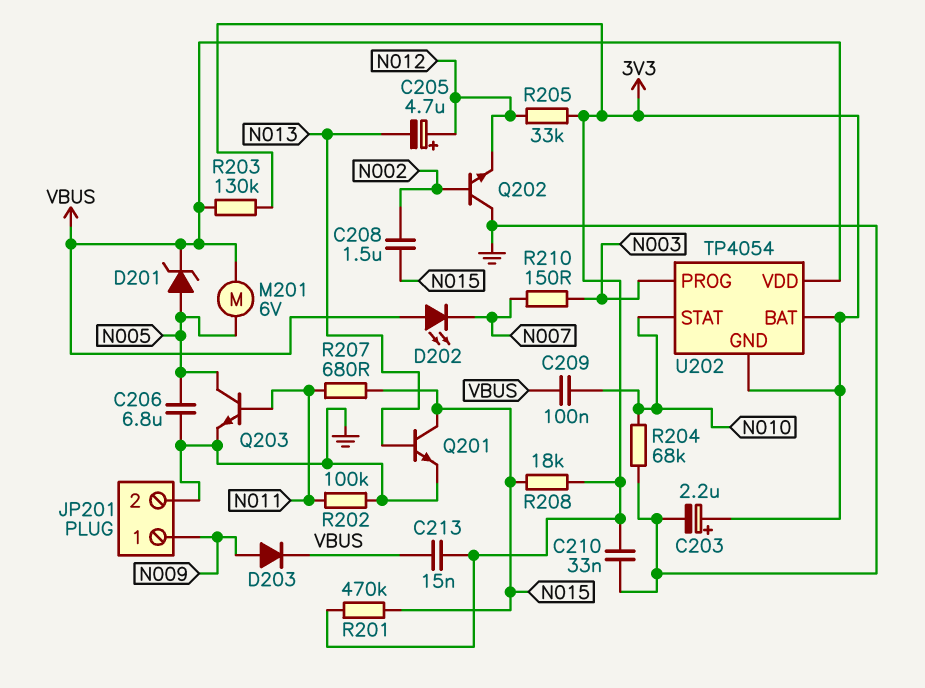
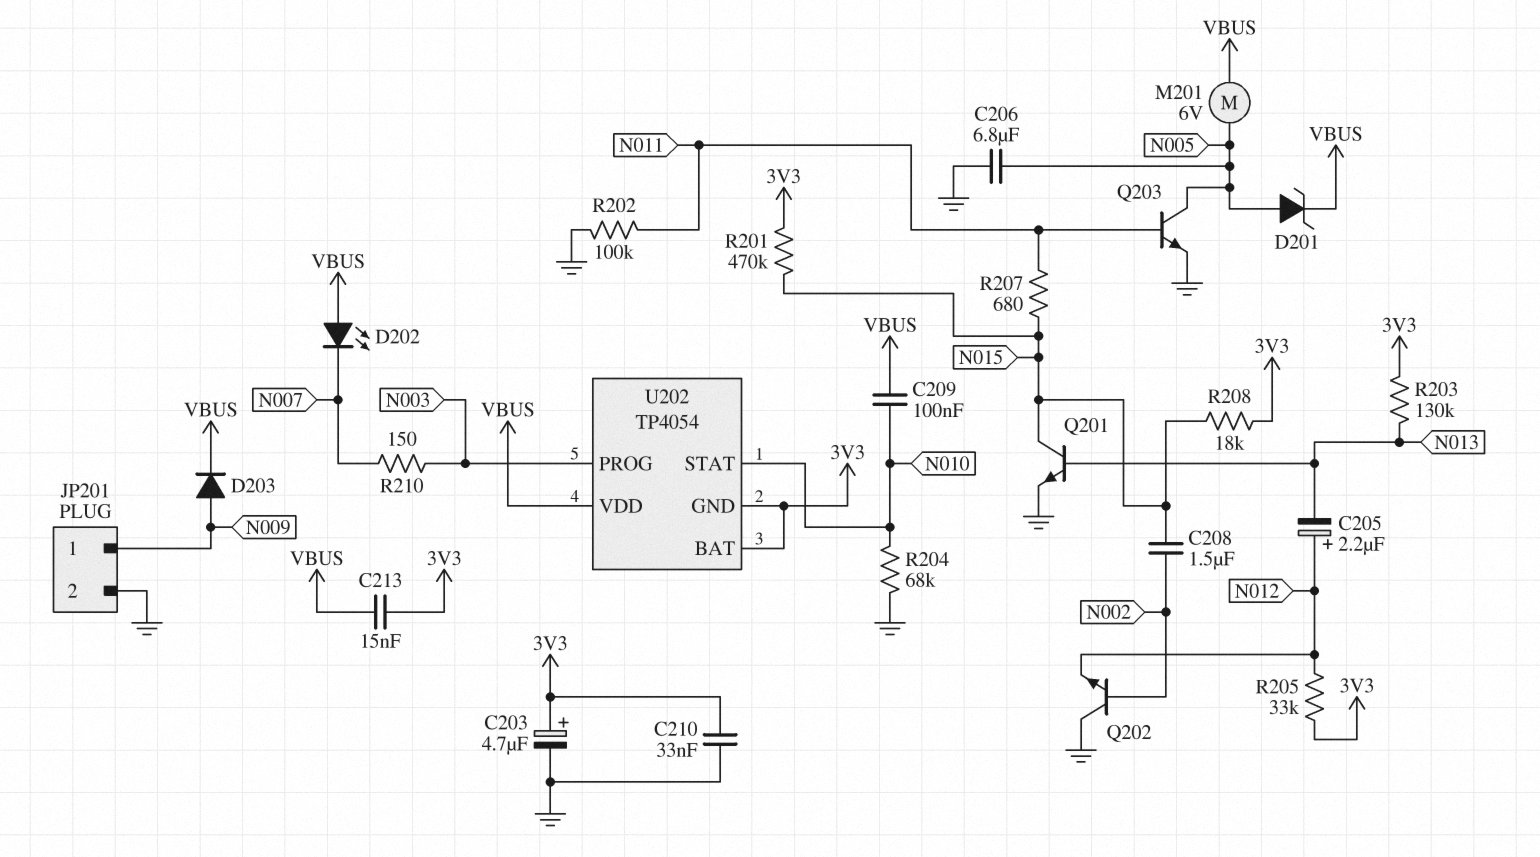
C203: 2.2uF (plus 3V3, minus GND) -> 4.7uF (plus 3V3, minus GND)
C205: 4.7uF (plus N012, minus N013) -> 2.2uF (plus N012, minus N013)
R203: 130k (3V3, VBUS) -> 130k (3V3, N013)

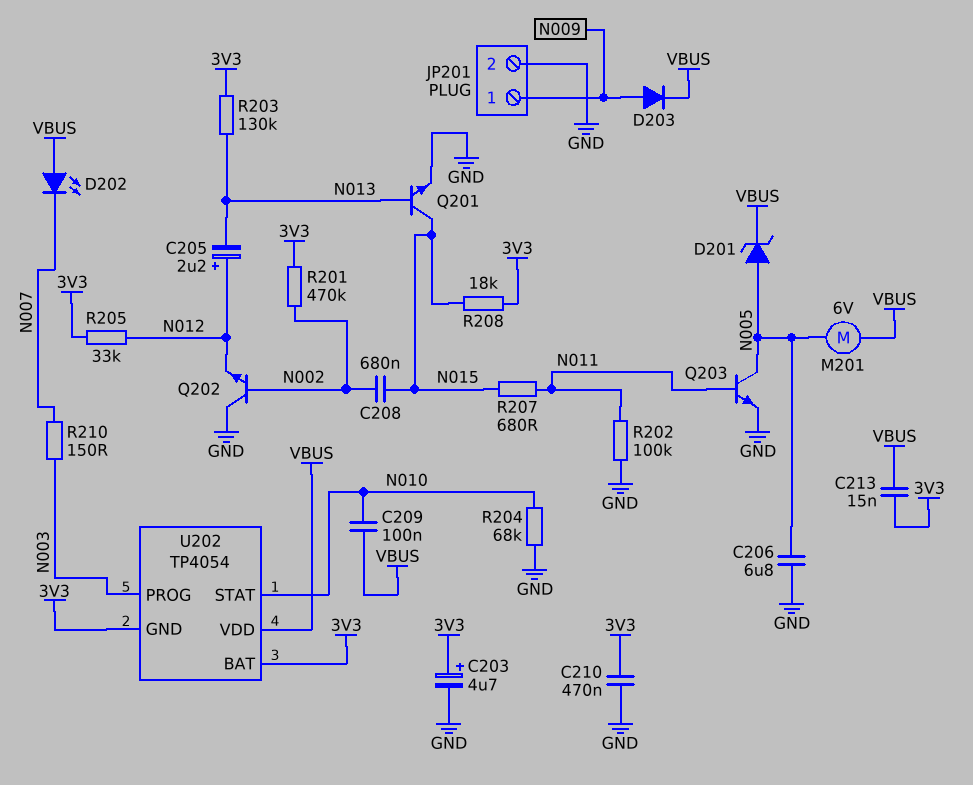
C208: 1.5uF (N002, N015) -> 680nF (N002, N015)
C210: 33nF (3V3, GND) -> 470nF (3V3, GND)
R201: 470k (3V3, N015) -> 470k (3V3, N002)

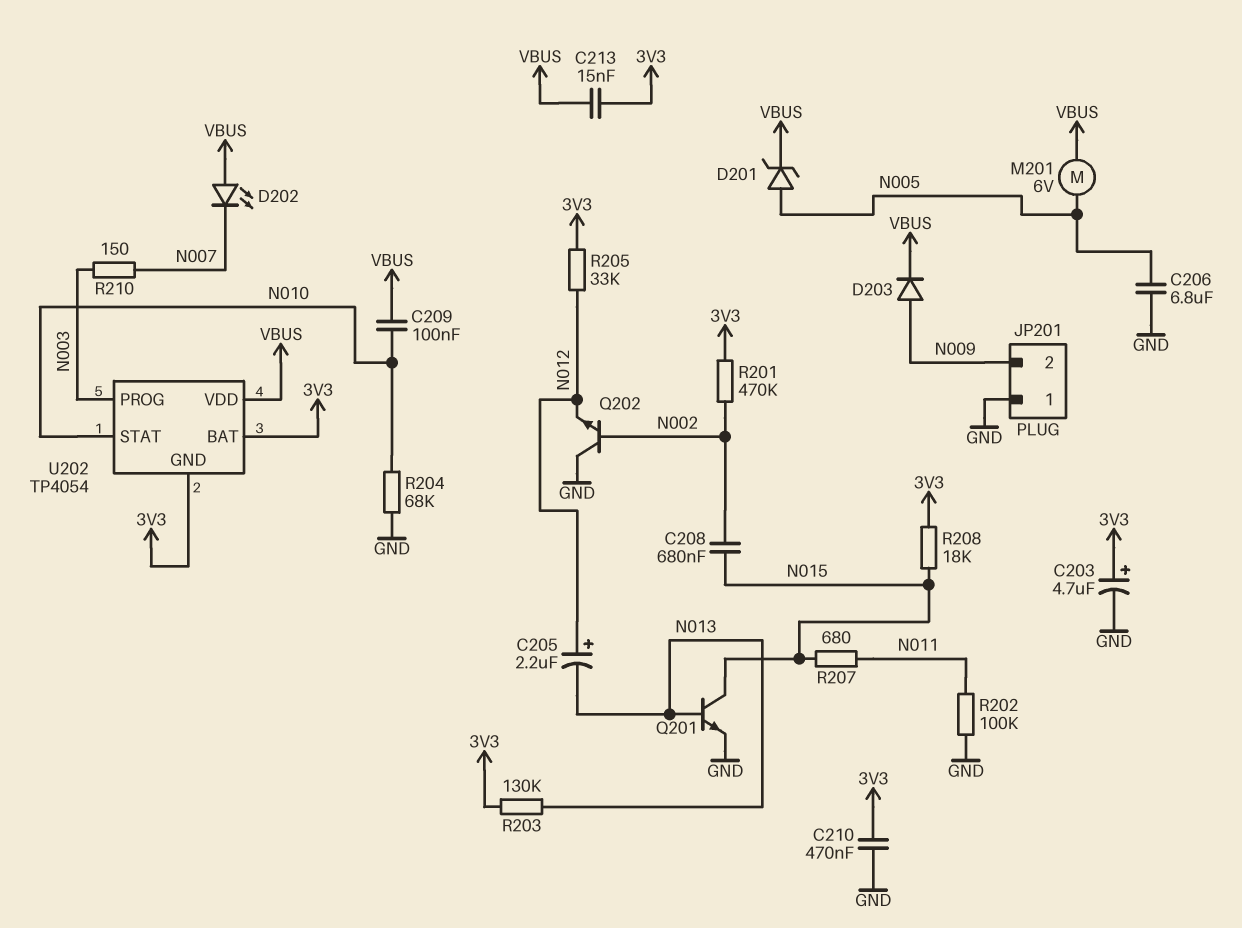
JP201 pin 1: N009 -> GND
JP201 pin 2: GND -> N009
Q203: NPN (B N011, C N005, E GND) -> none

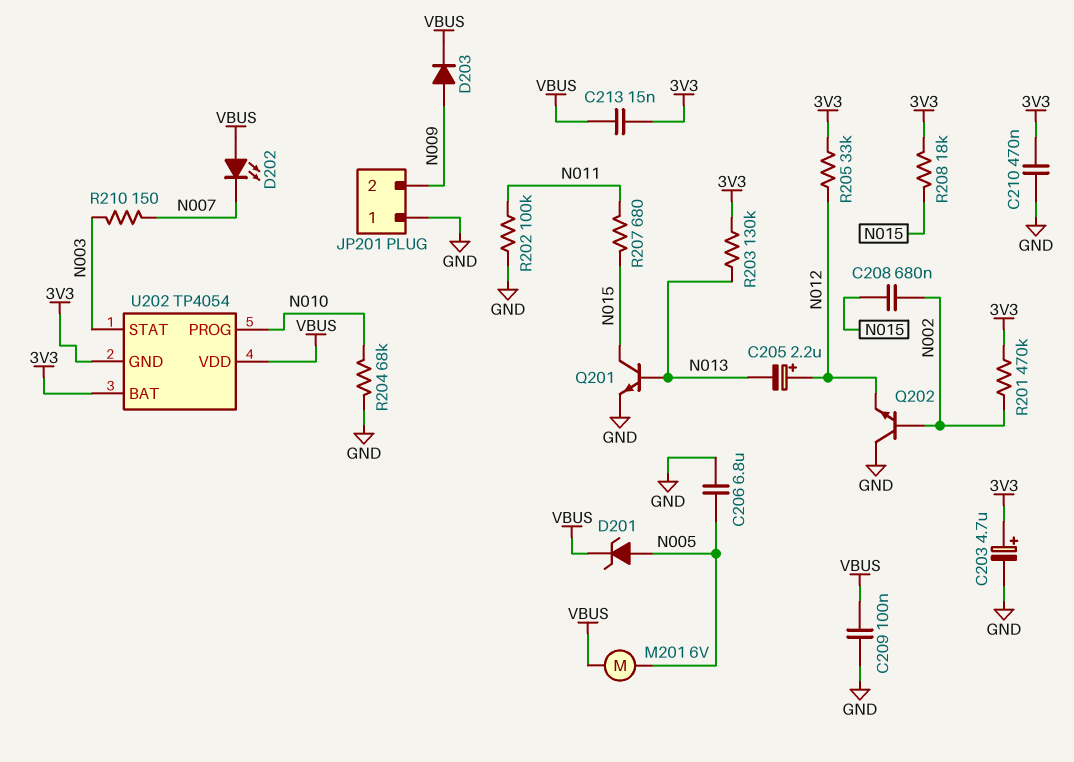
C209: 100nF (N010, VBUS) -> 100nF (GND, VBUS)
U202 pin PROG: N003 -> N010
U202 pin STAT: N010 -> N003

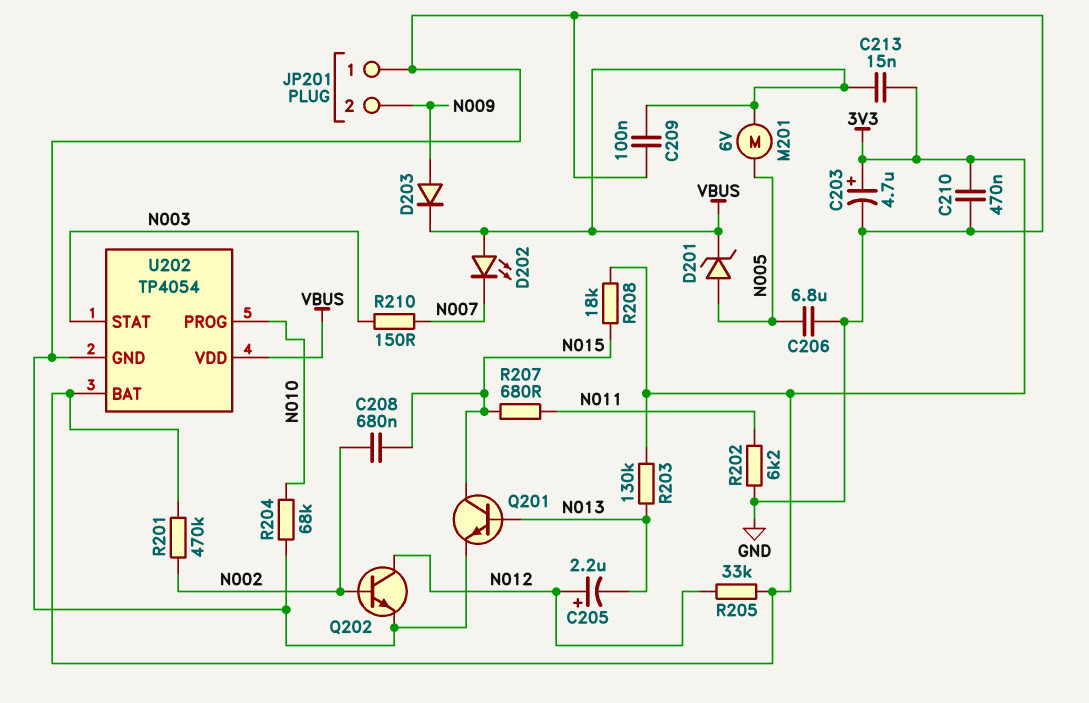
Q202: NPN (B N002, C GND, E N012) -> NPN (B N002, C N012, E GND)
R202: 100k (GND, N011) -> 6.2k (GND, N011)
U202 pin GND: 3V3 -> GND

